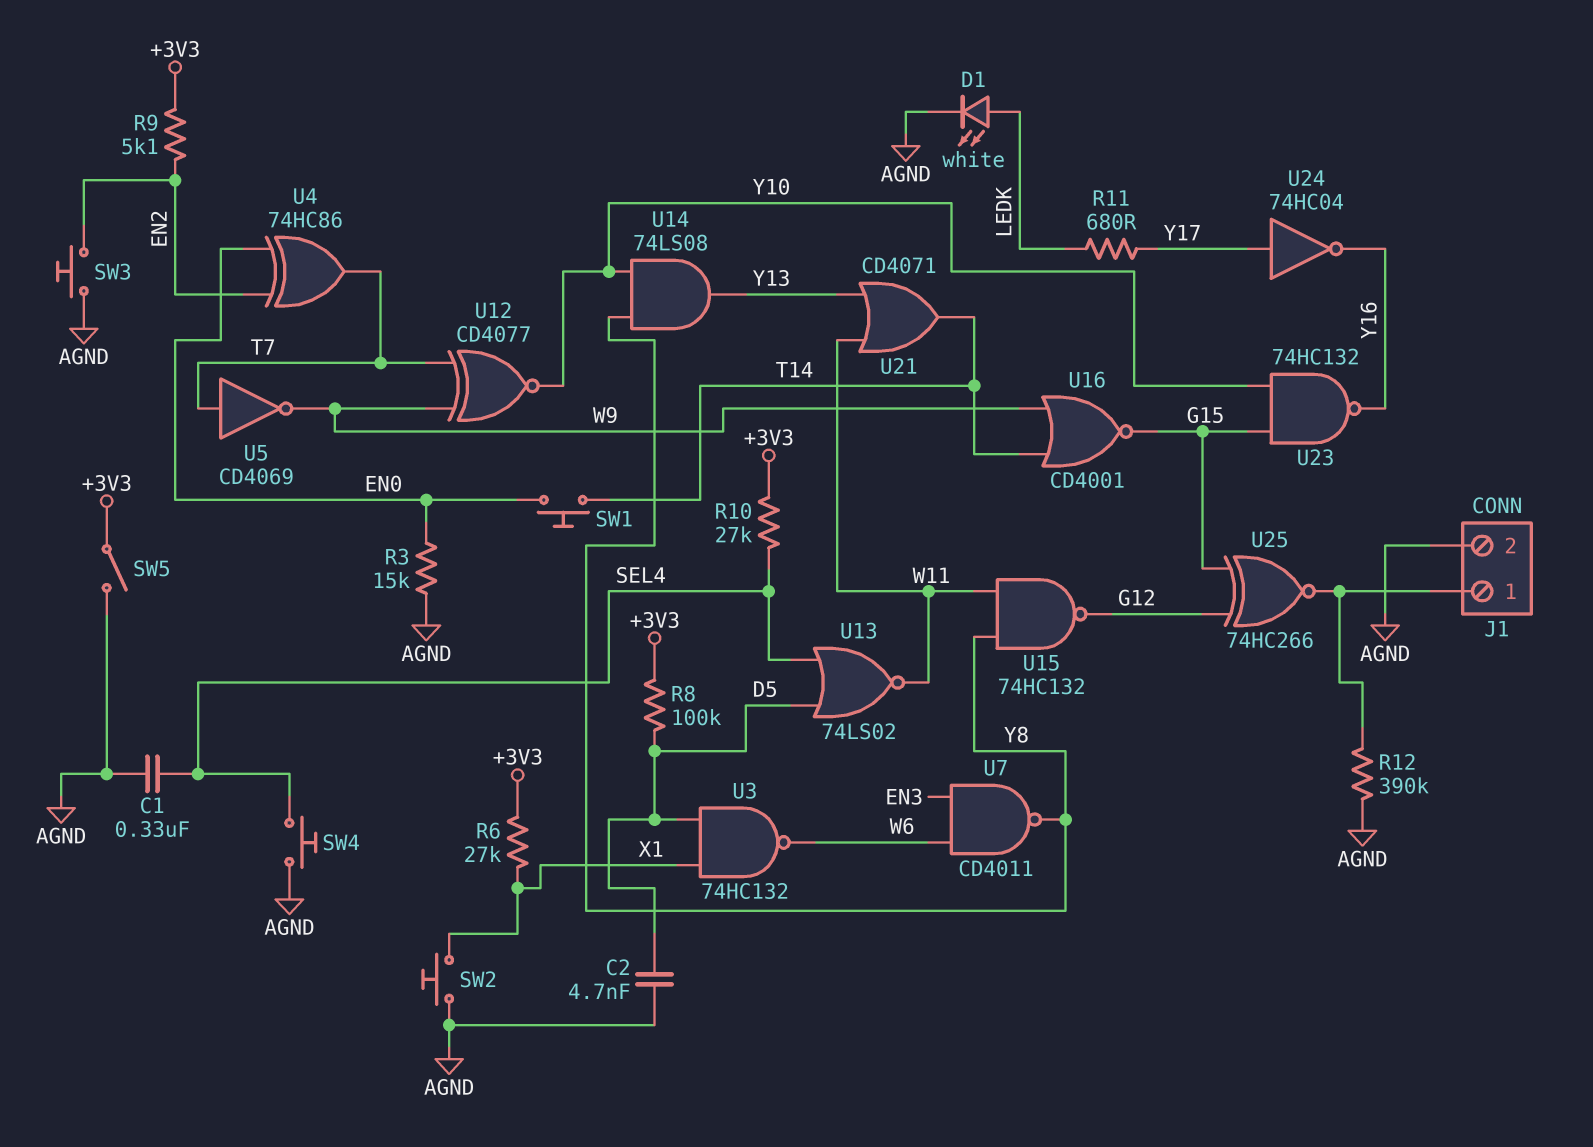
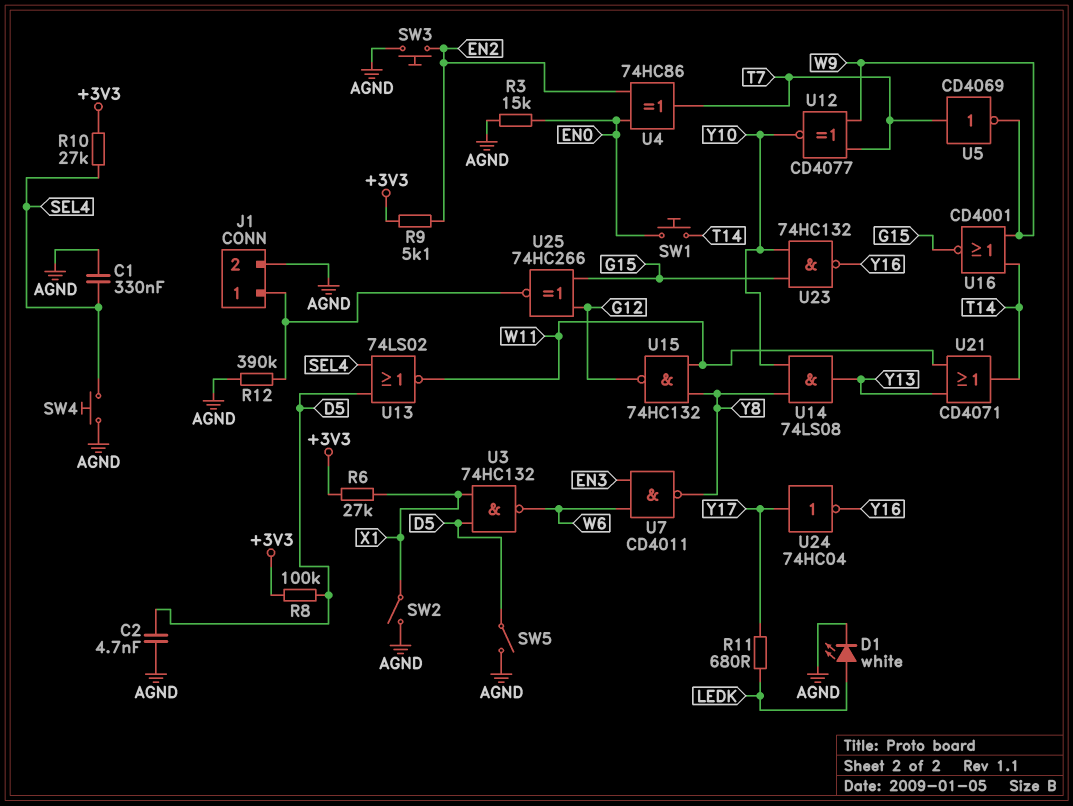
SW2: button (AGND, X1) -> switch (AGND, X1)
SW5: switch (+3V3, AGND) -> switch (AGND, D5)

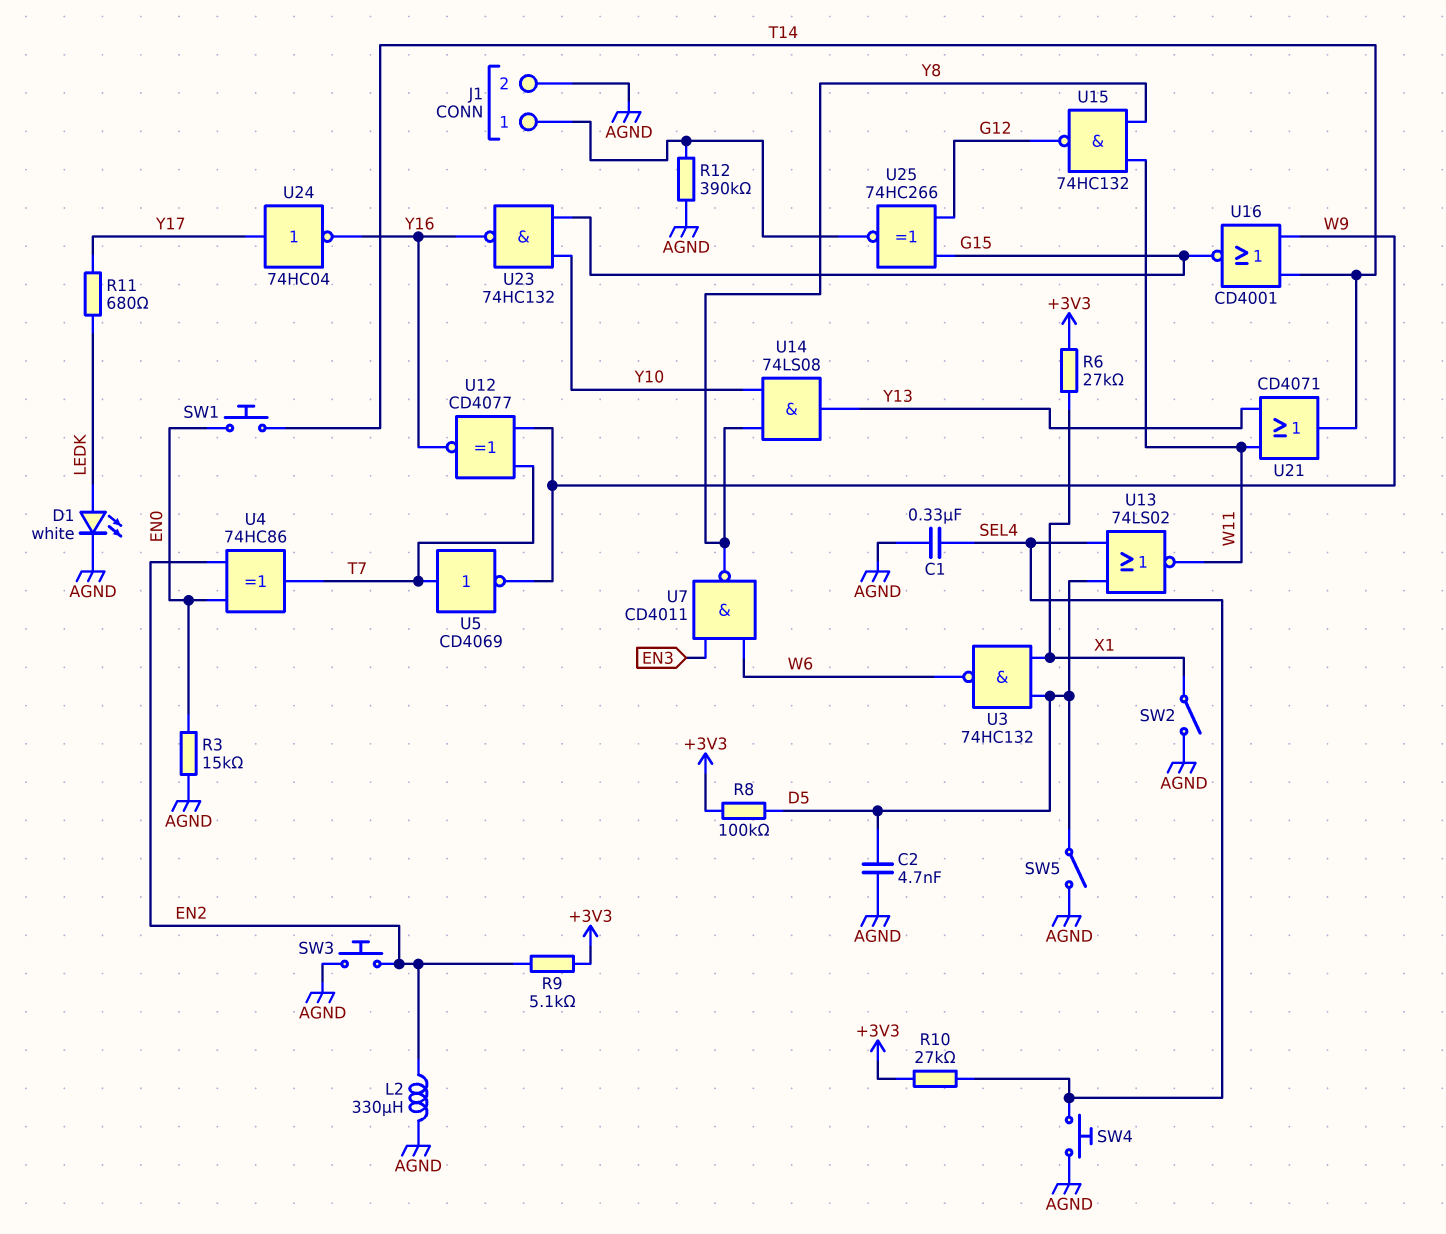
L2: none -> 330uH (AGND, EN2)
U12: XNOR CD4077 (in T7, in W9, out Y10) -> XNOR CD4077 (in T7, in W9, out Y16)

